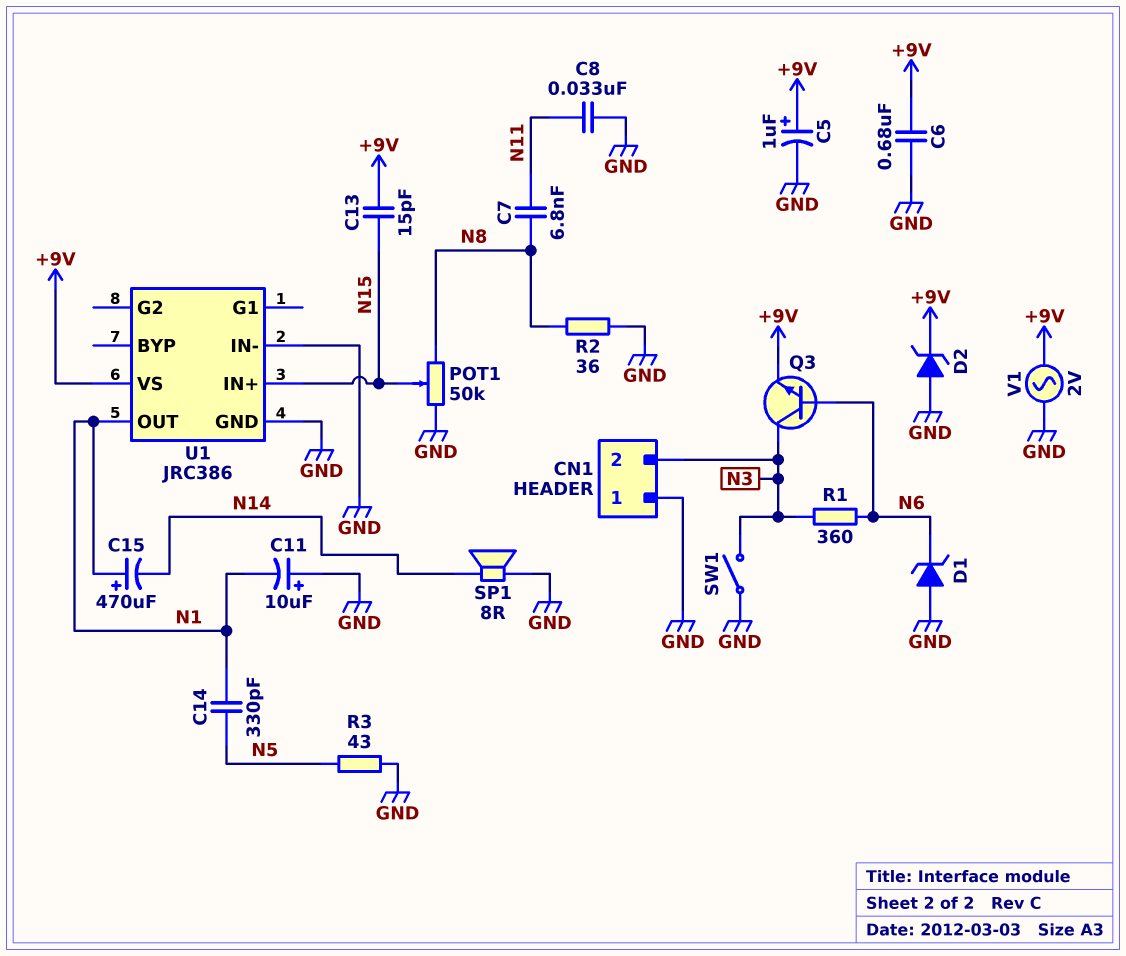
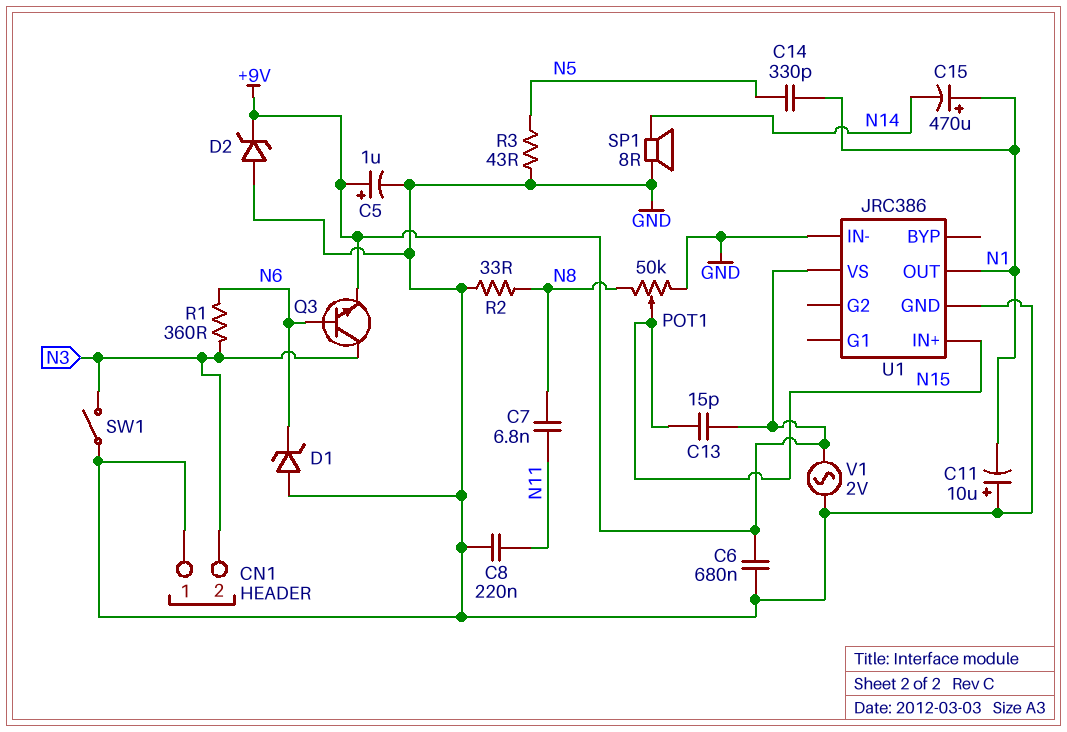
C8: 33nF (GND, N11) -> 220nF (GND, N11)
R2: 36 (GND, N8) -> 33 (GND, N8)

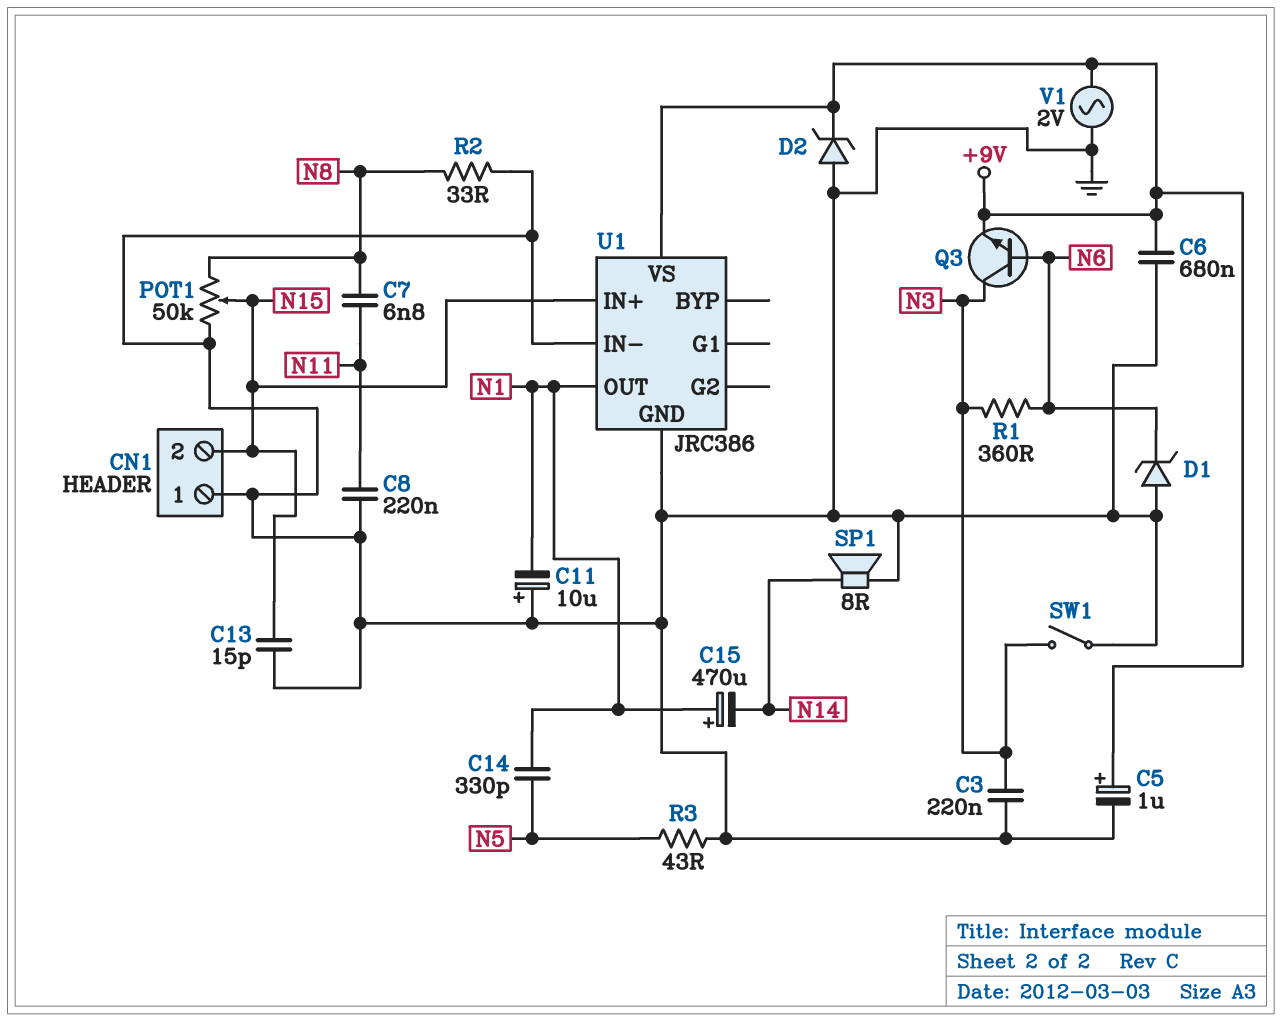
C3: none -> 220nF (GND, N3)
C13: 15pF (+9V, N15) -> 15pF (GND, N15)
CN1 pin 2: N3 -> N15

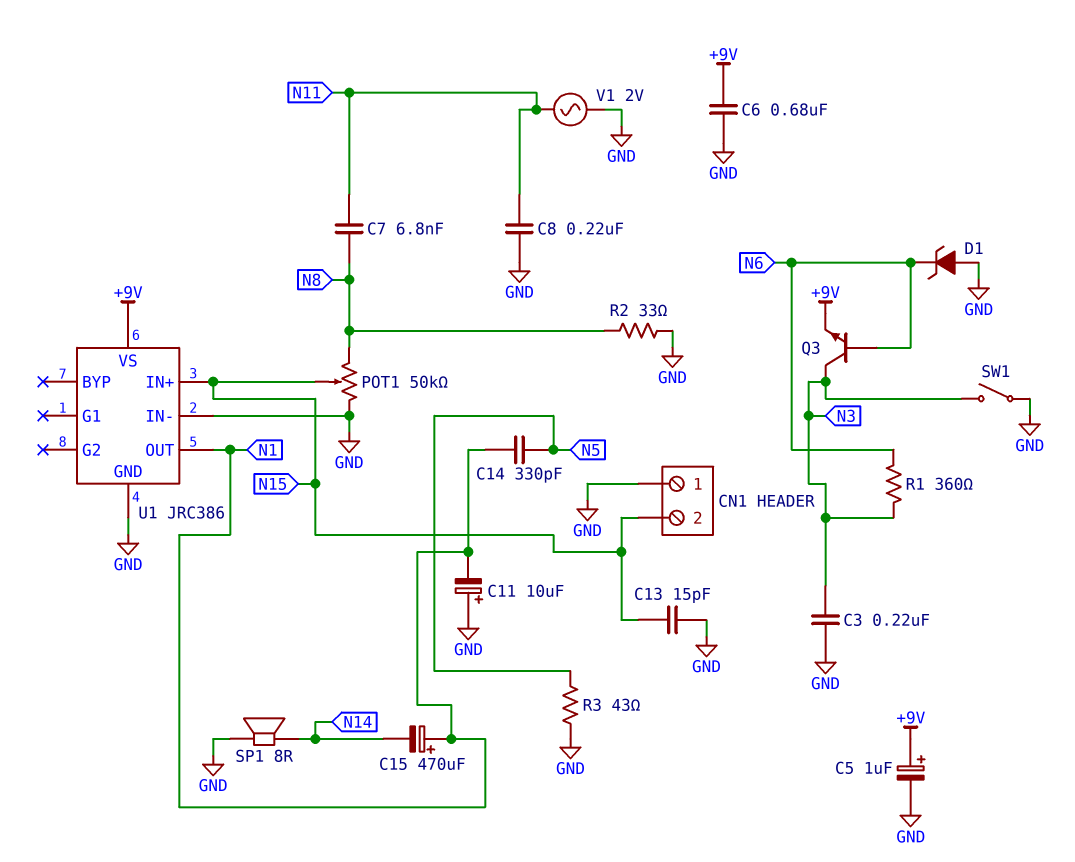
D2: zener (A GND, K +9V) -> none
V1: AC 2V (+9V, GND) -> AC 2V (GND, N11)

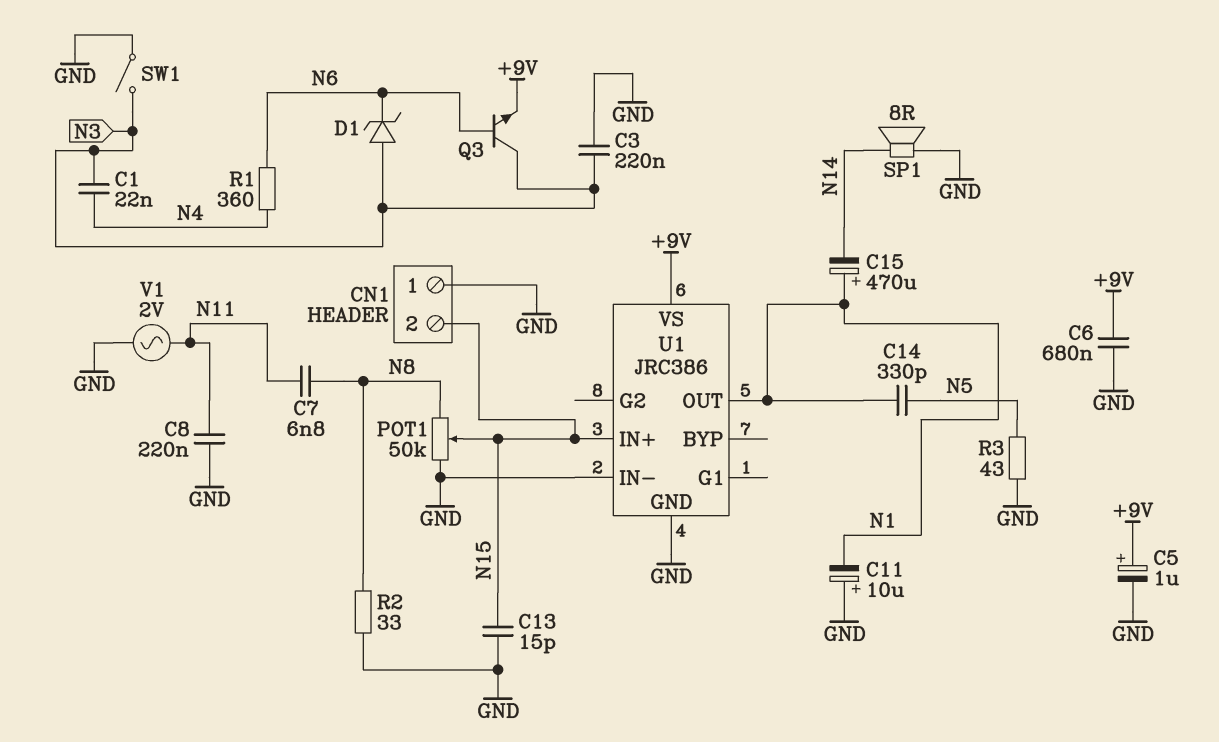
C1: none -> 22nF (N3, N4)
D1: zener (A GND, K N6) -> zener (A N3, K N6)
R1: 360 (N3, N6) -> 360 (N4, N6)

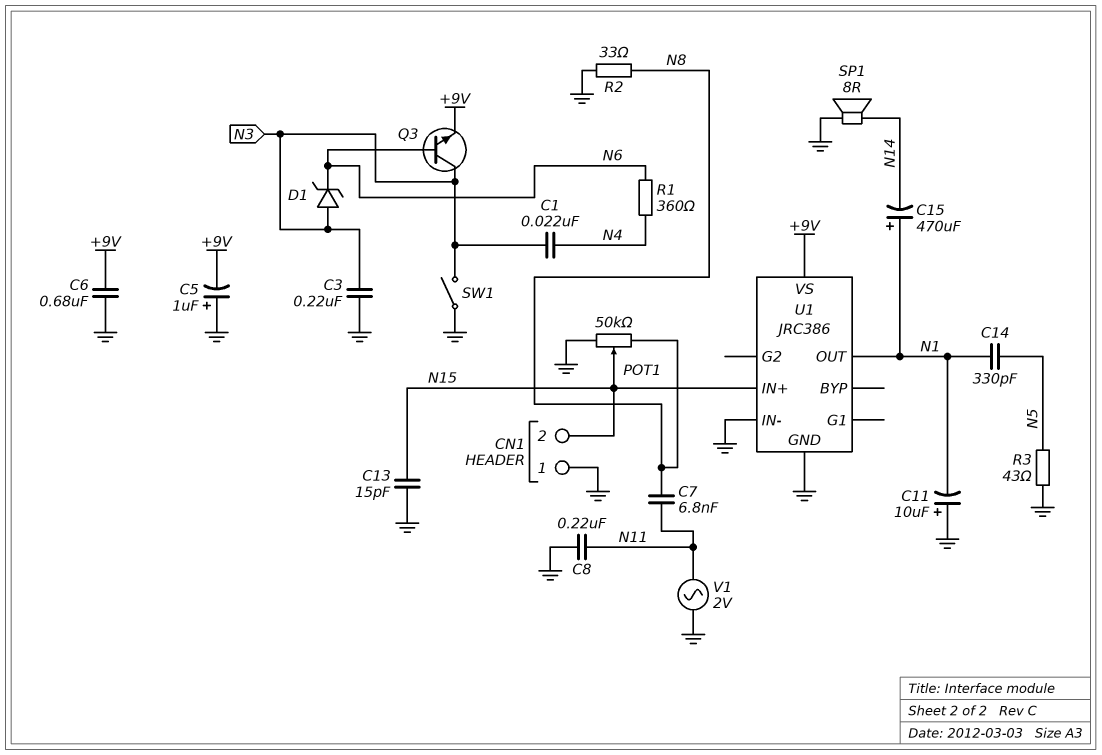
C5: 1uF (plus +9V, minus GND) -> 1uF (plus GND, minus +9V)

